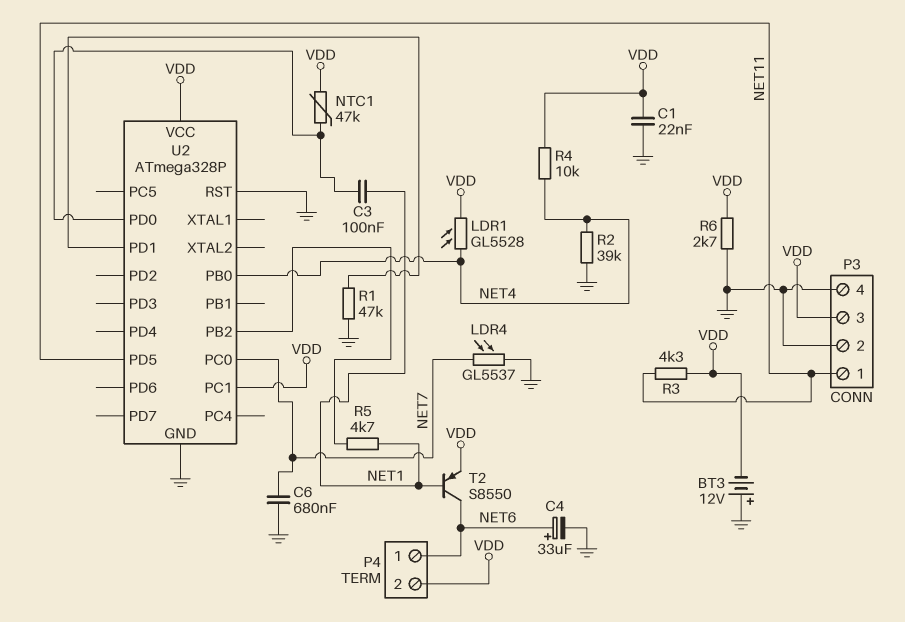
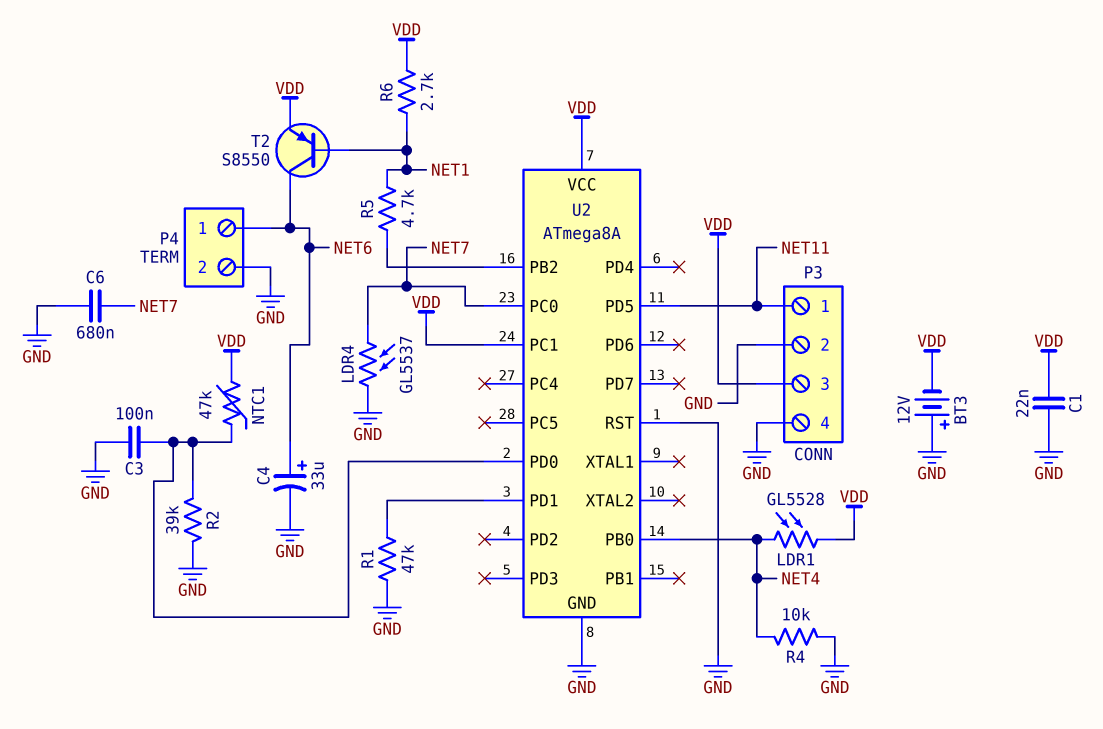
C3: 100nF (NET1, U2/PD0) -> 100nF (GND, U2/PD0)
P4 pin 2: VDD -> GND
R2: 39k (GND, NET4) -> 39k (GND, U2/PD0)
R3: 4.3k (NET11, VDD) -> none
R4: 10k (NET4, VDD) -> 10k (GND, NET4)
R6: 2.7k (GND, VDD) -> 2.7k (NET1, VDD)
U2: ATmega328P -> ATmega8A

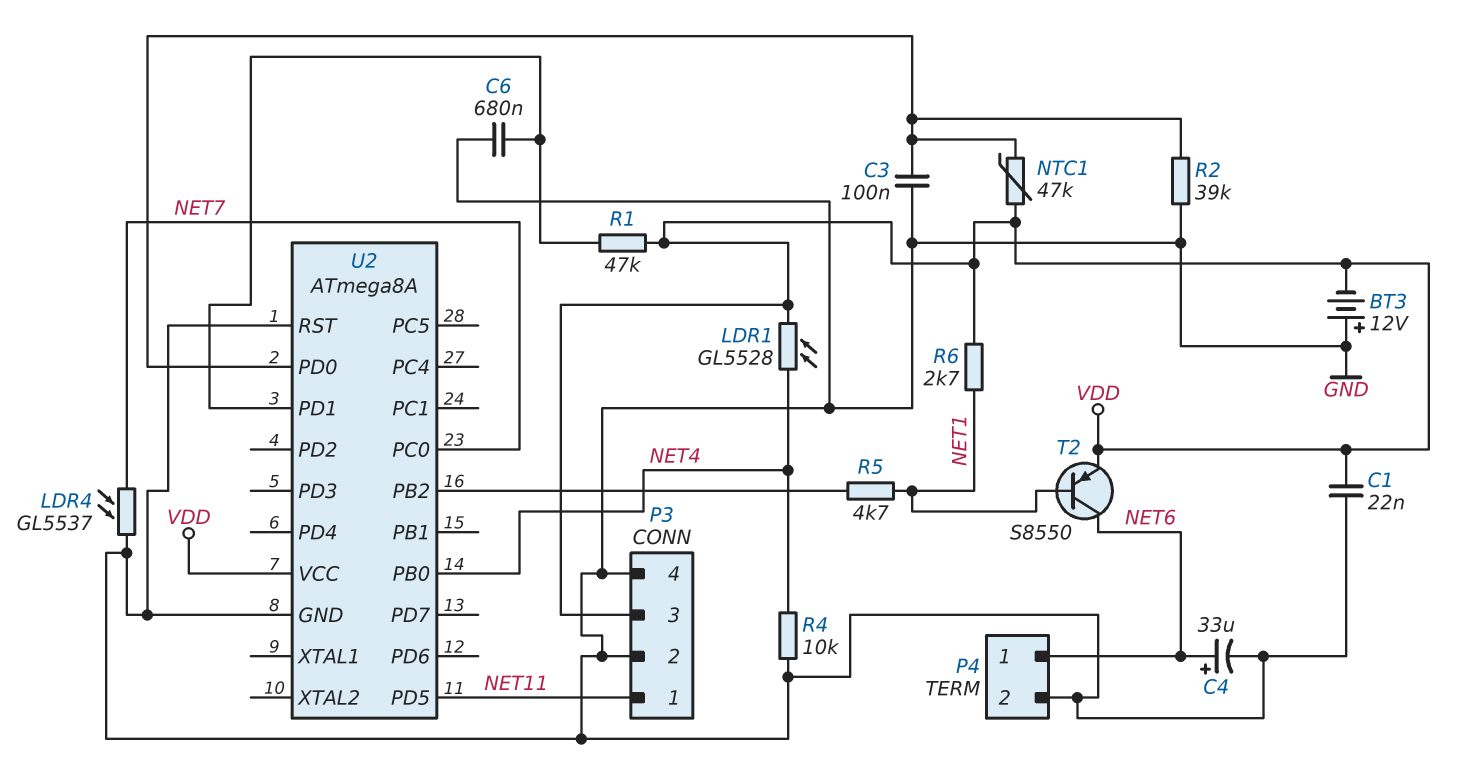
C6: 680nF (GND, NET7) -> 680nF (GND, U2/PD1)
R1: 47k (GND, U2/PD1) -> 47k (U2/PD1, VDD)
U2 pin PC1: VDD -> none

